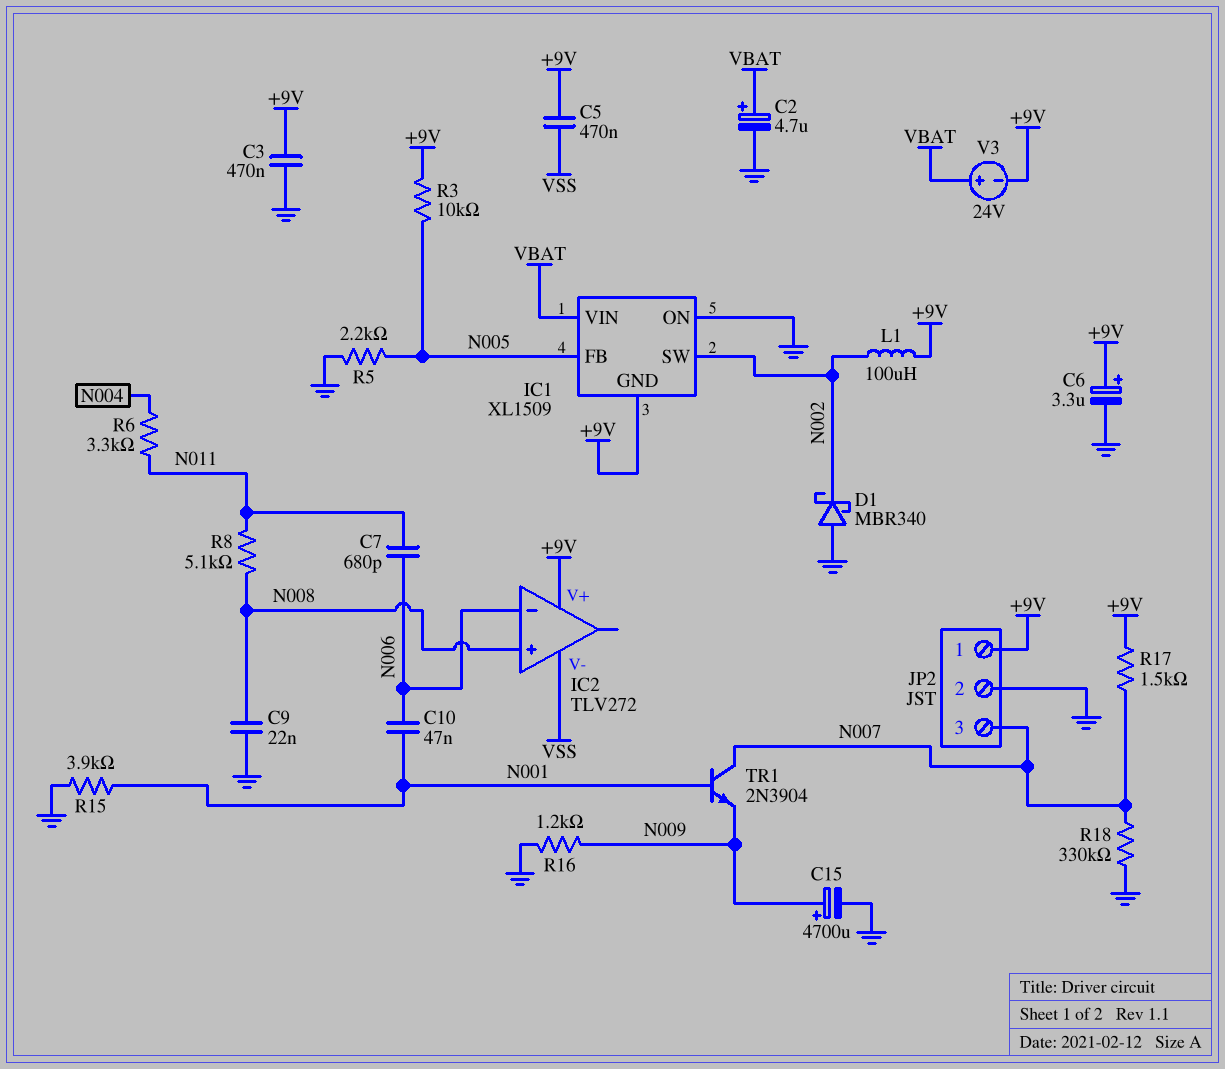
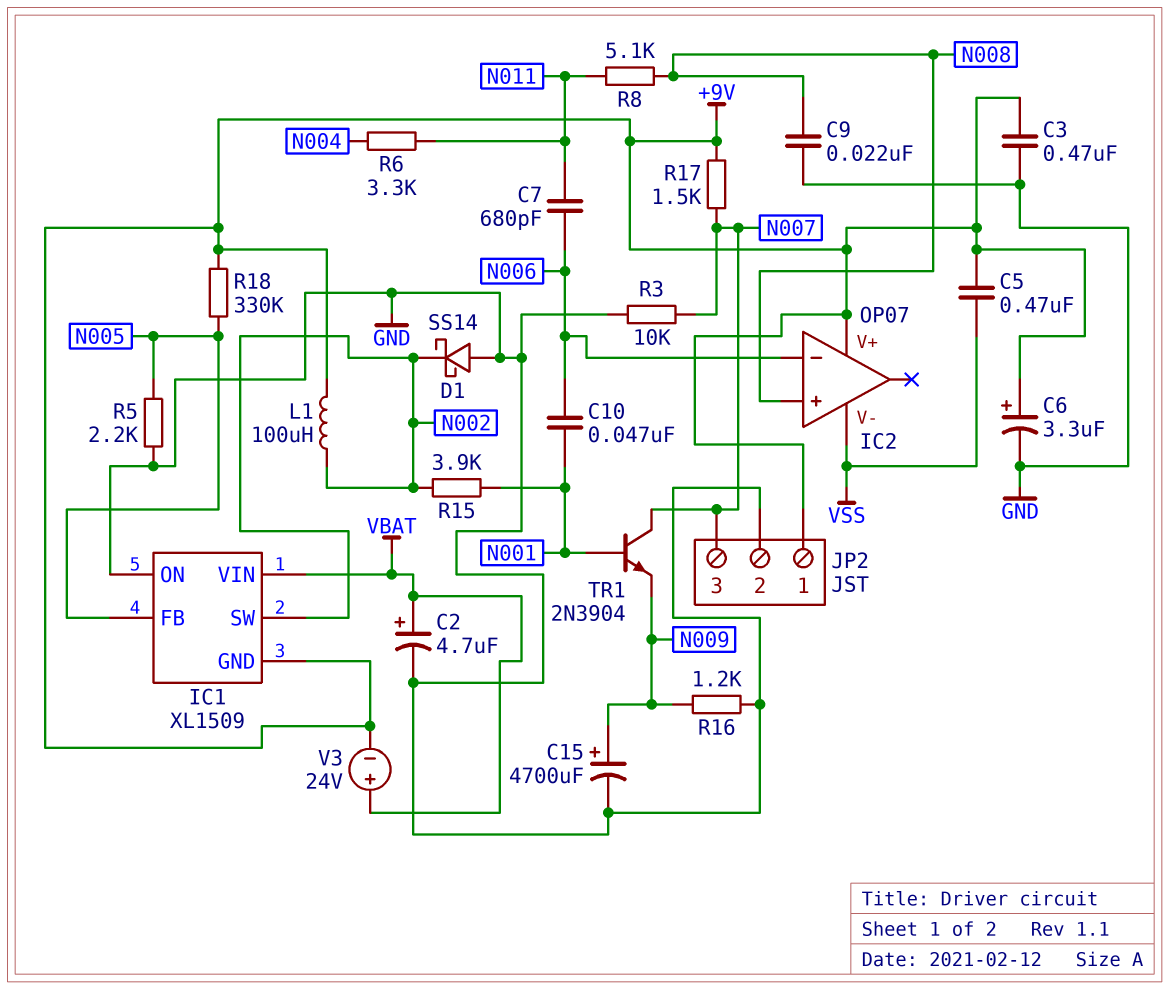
D1: schottky MBR340 (A GND, K N002) -> schottky SS14 (A GND, K N002)
IC2: TLV272 -> OP07
R3: 10k (+9V, N005) -> 10k (GND, N007)
R15: 3.9k (GND, N001) -> 3.9k (N001, N002)
R18: 330k (GND, N007) -> 330k (+9V, N005)

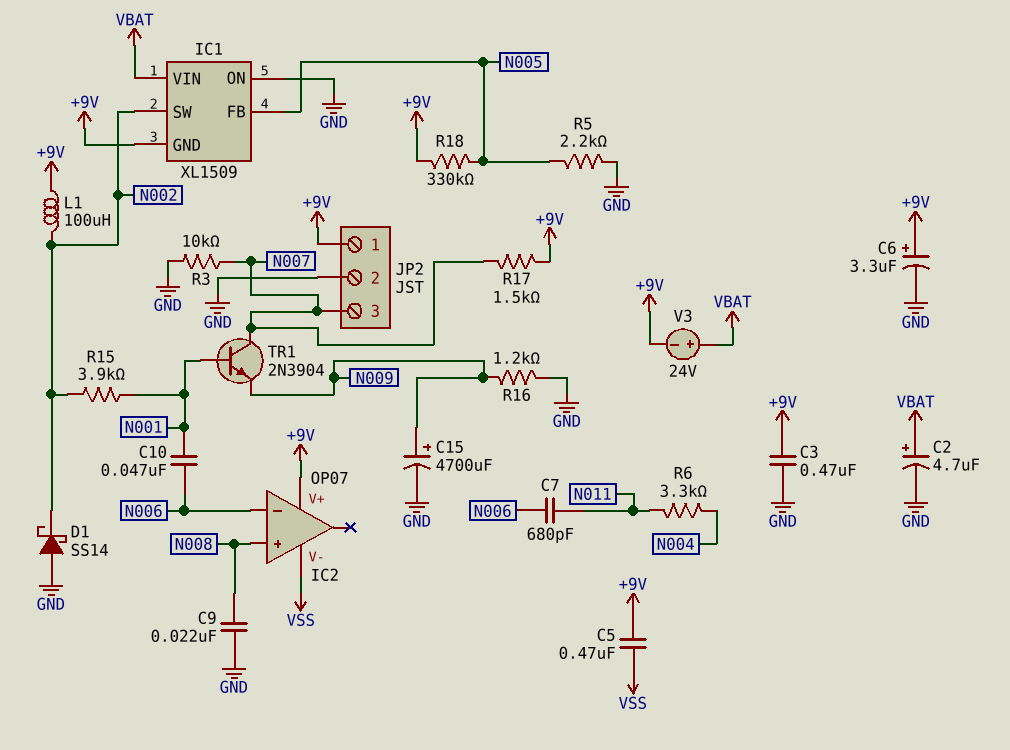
R8: 5.1k (N008, N011) -> none

